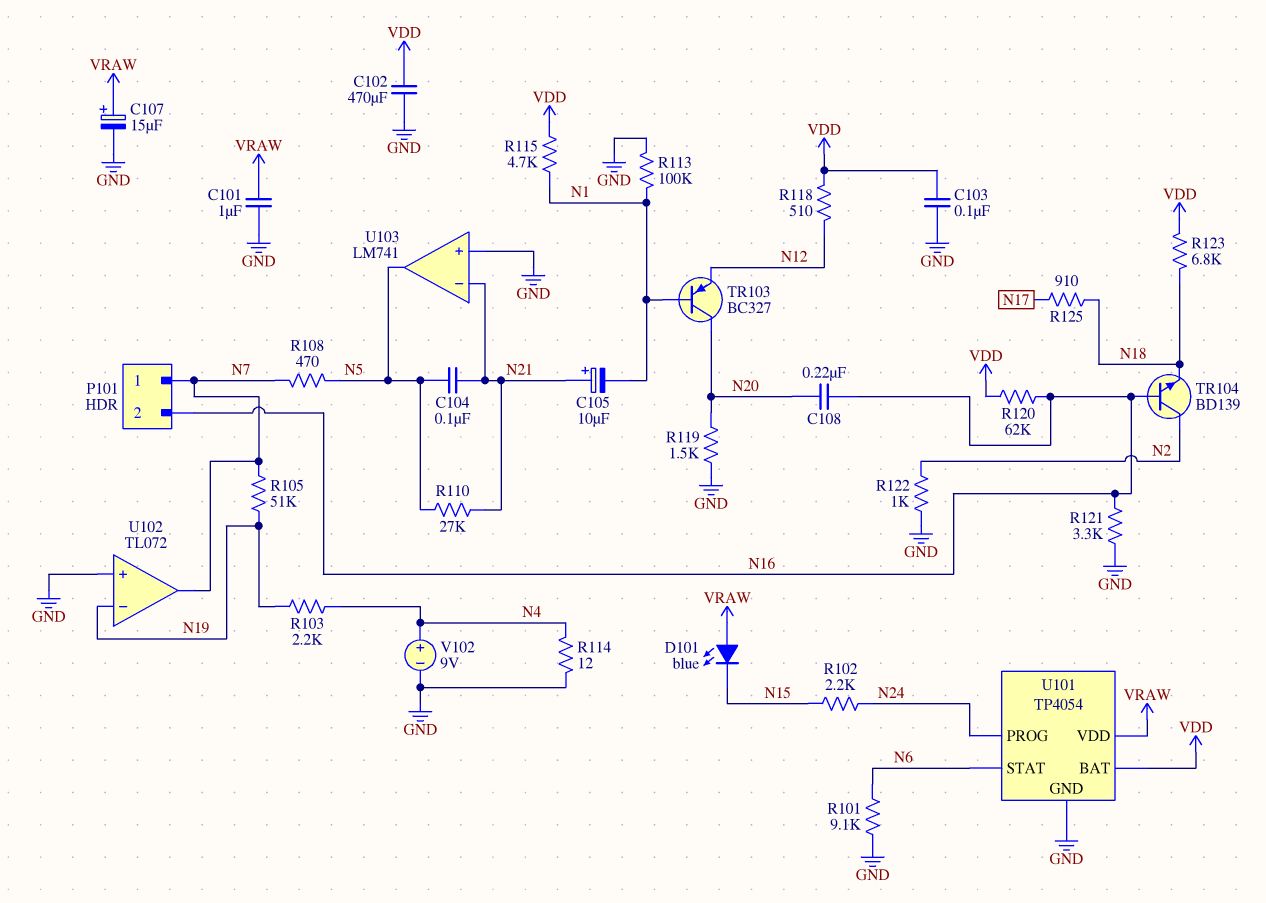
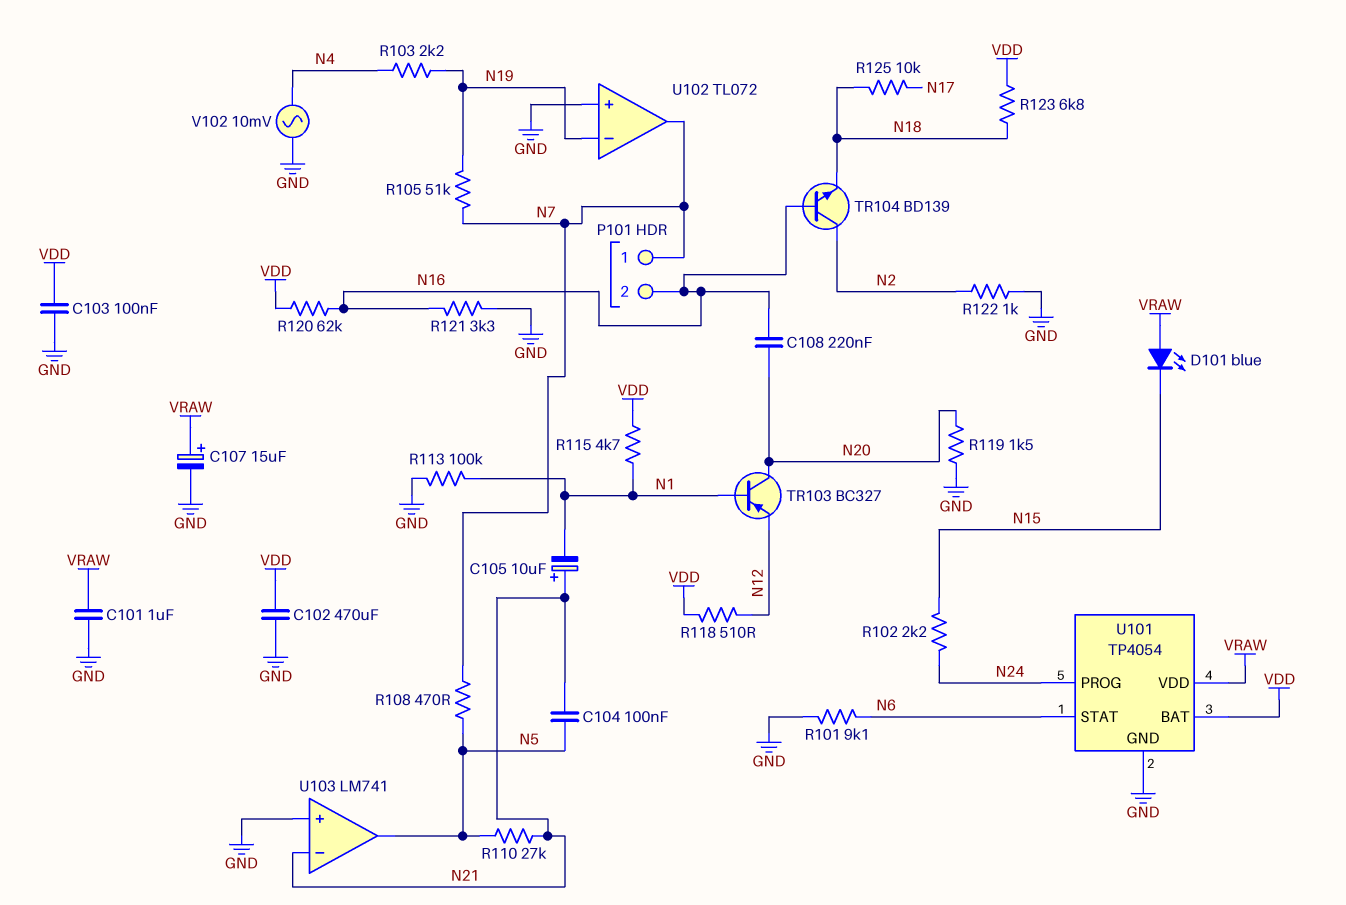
R114: 12 (GND, N4) -> none
R125: 910 (N17, N18) -> 10k (N17, N18)
V102: 9V (plus N4, minus GND) -> AC 10mV (GND, N4)

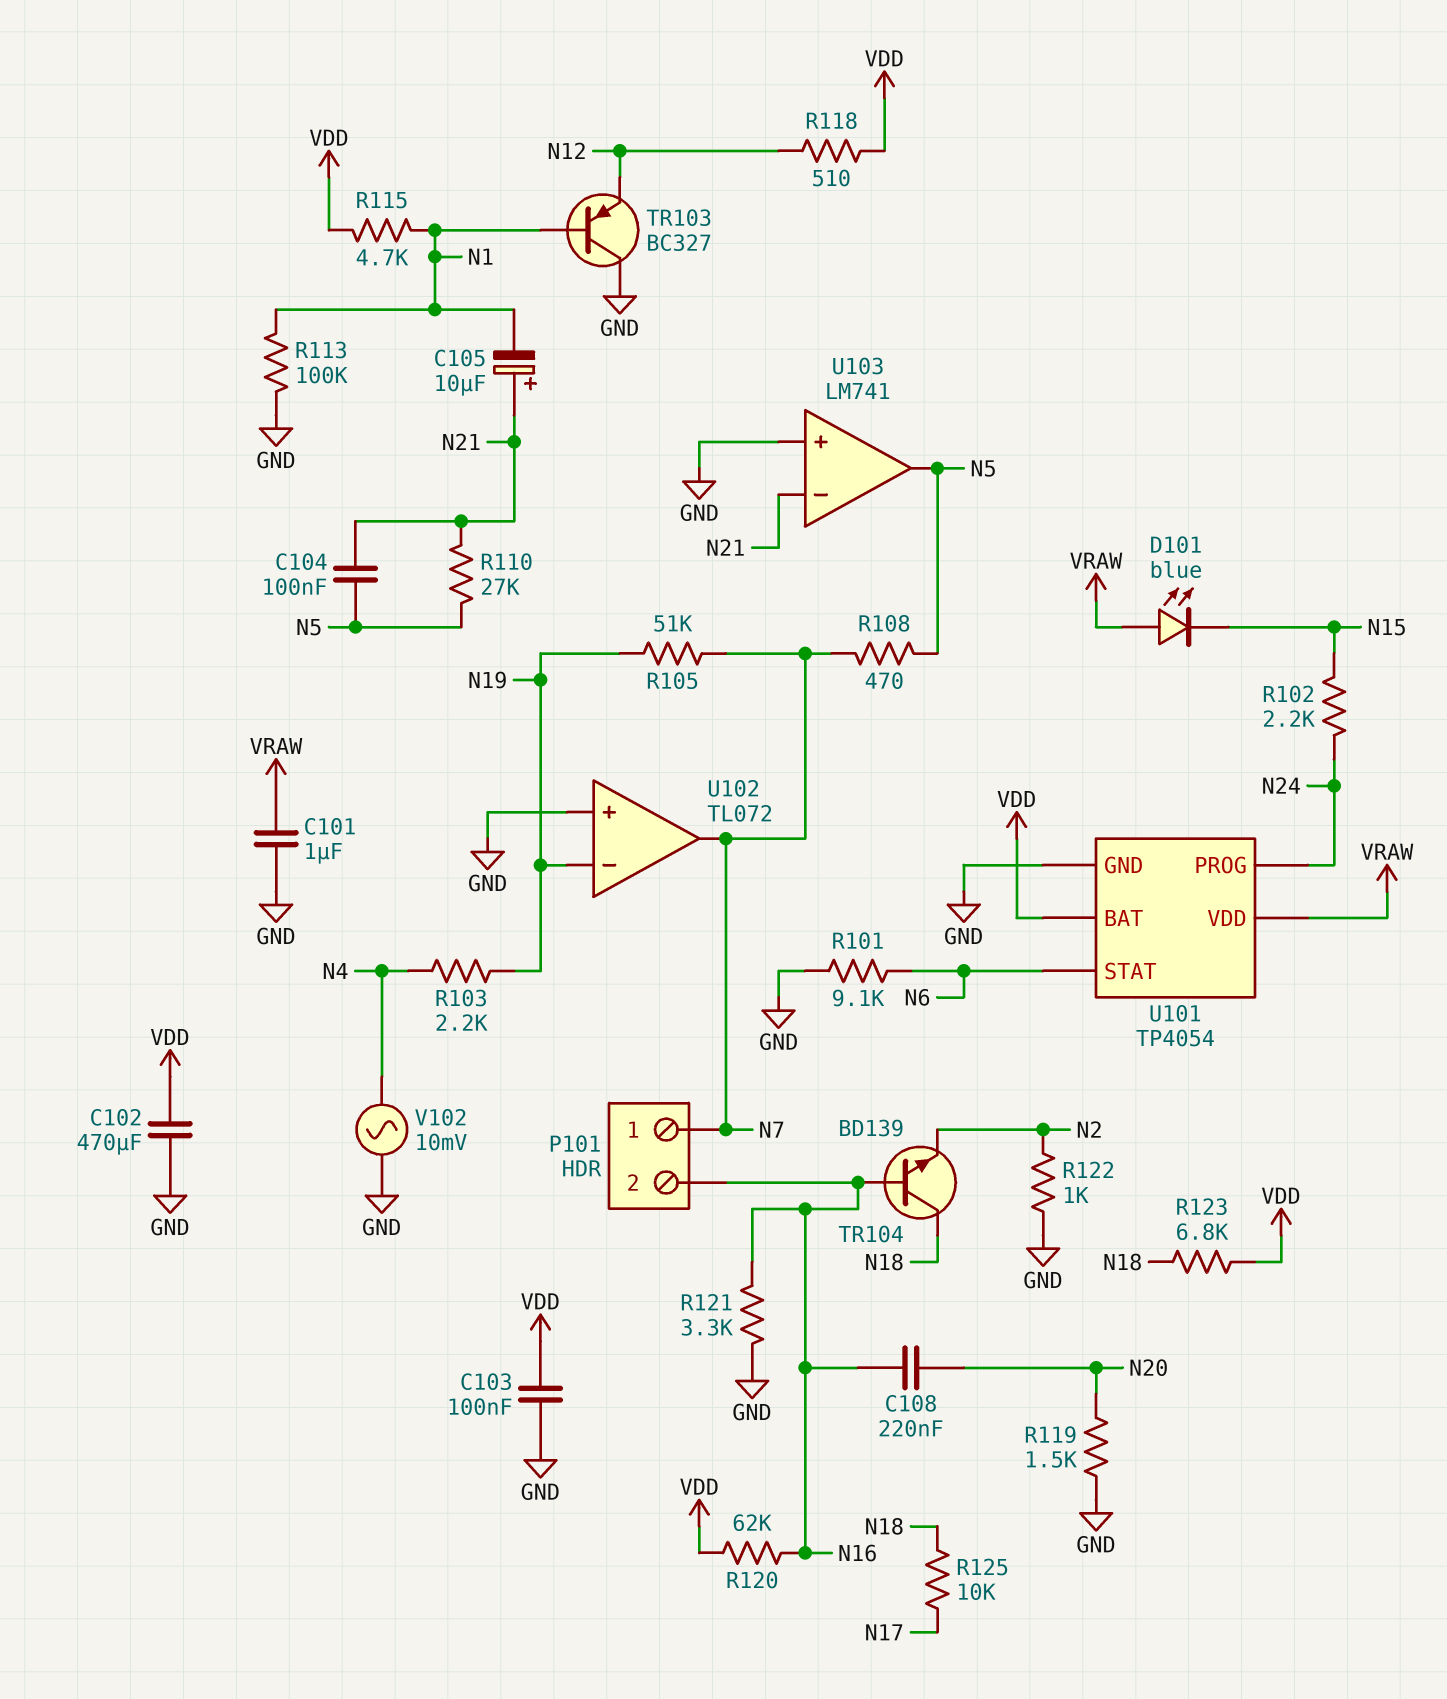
C107: 15uF (plus VRAW, minus GND) -> none
TR103: PNP BC327 (B N1, C N20, E N12) -> PNP BC327 (B N1, C GND, E N12)
TR104: NPN BD139 (B N16, C N2, E N18) -> NPN BD139 (B N16, C N18, E N2)

